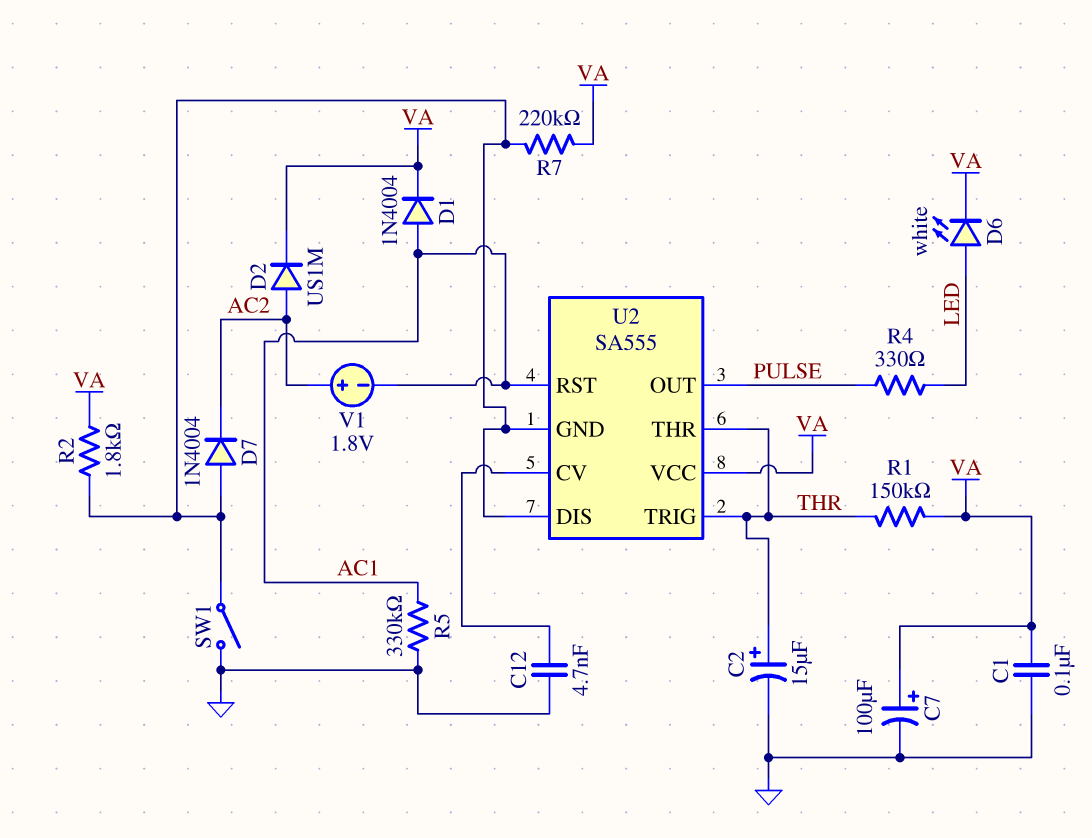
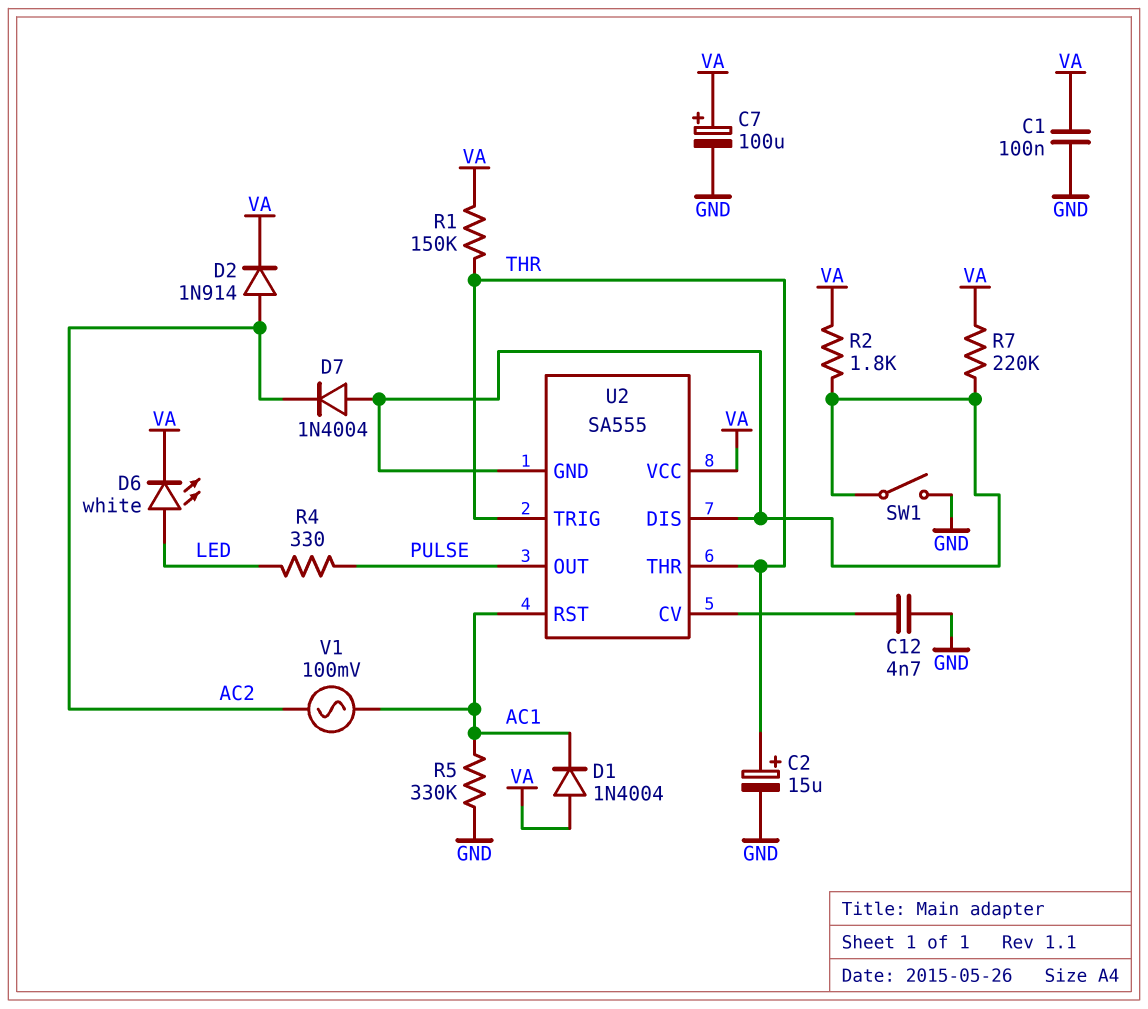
D1: diode 1N4004 (A AC1, K VA) -> diode 1N4004 (A VA, K AC1)
D2: diode US1M (A AC2, K VA) -> diode 1N914 (A AC2, K VA)
V1: 1.8V (plus AC2, minus AC1) -> AC 100mV (AC1, AC2)

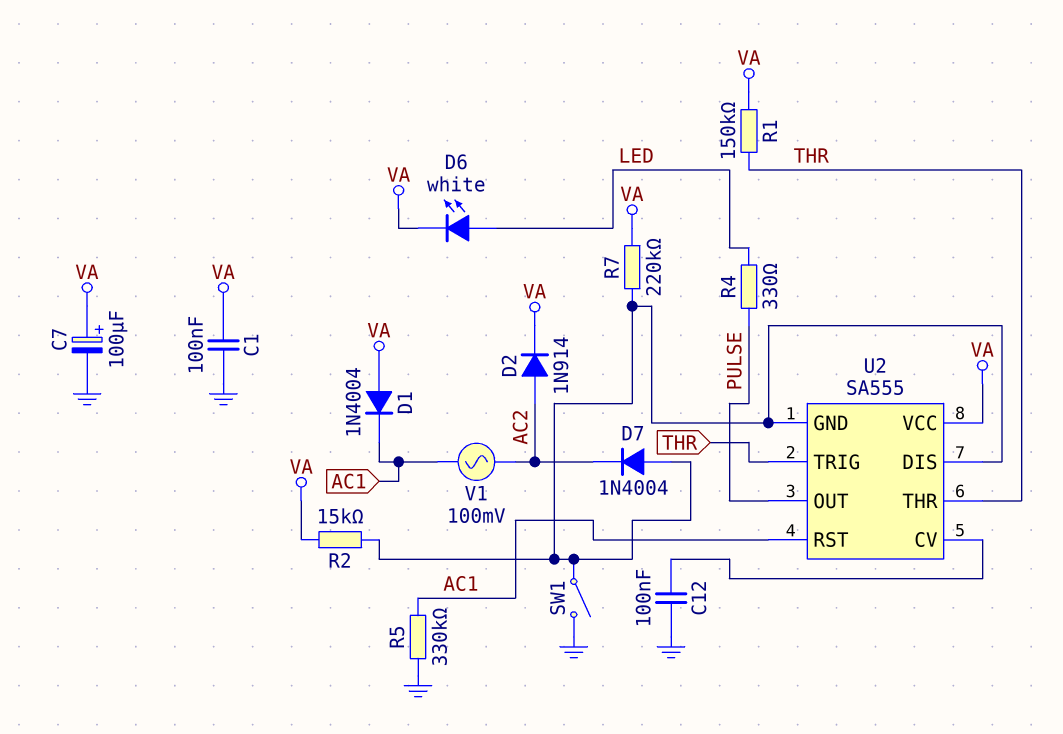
C2: 15uF (plus THR, minus GND) -> none
C12: 4.7nF (GND, U2/CV) -> 100nF (GND, U2/CV)
R2: 1.8k (U2/DIS, VA) -> 15k (U2/DIS, VA)

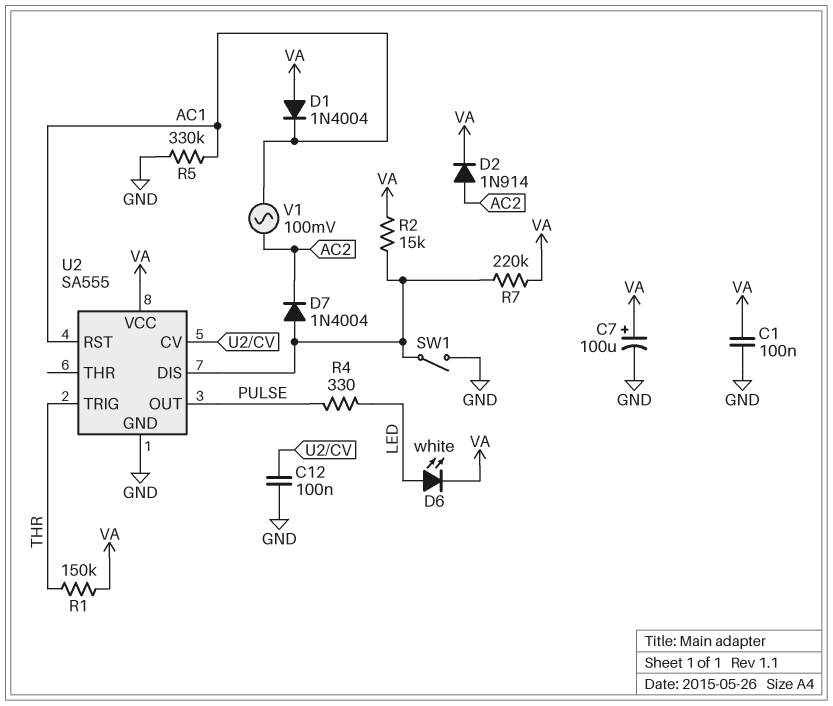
U2 pin GND: U2/DIS -> GND
U2 pin THR: THR -> none

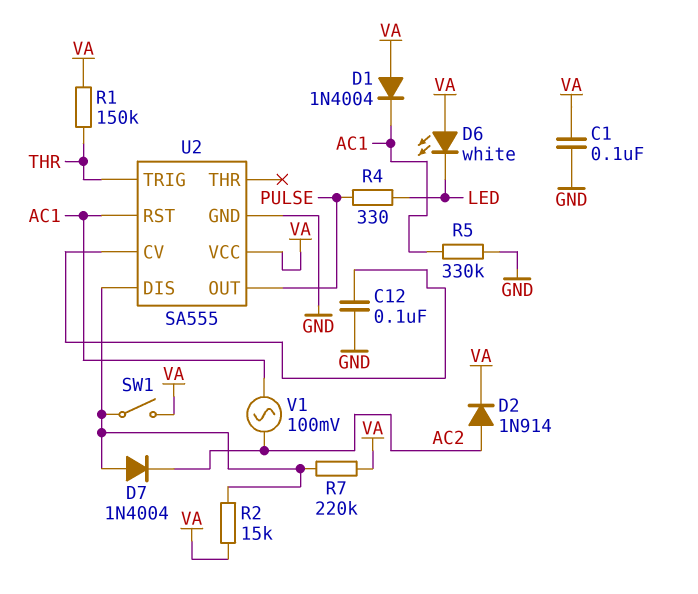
C7: 100uF (plus VA, minus GND) -> none
D6: LED white (A LED, K VA) -> LED white (A VA, K LED)
SW1: switch (GND, U2/DIS) -> switch (U2/DIS, VA)

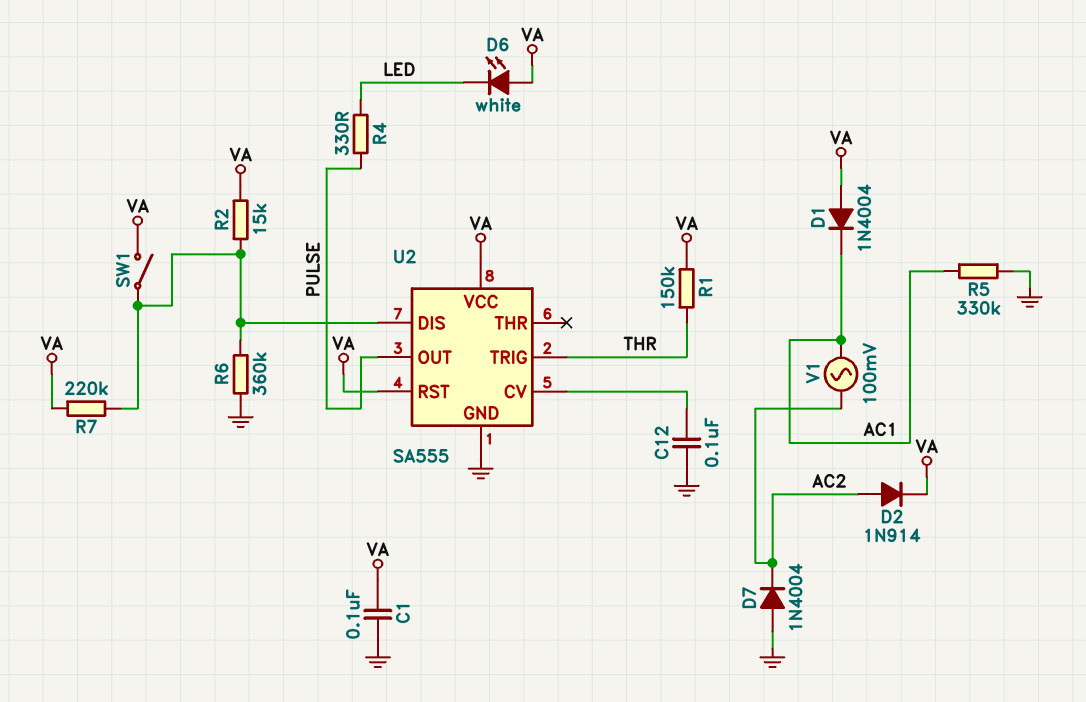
D7: diode 1N4004 (A U2/DIS, K AC2) -> diode 1N4004 (A GND, K AC2)
R6: none -> 360k (GND, U2/DIS)
U2 pin RST: AC1 -> VA

